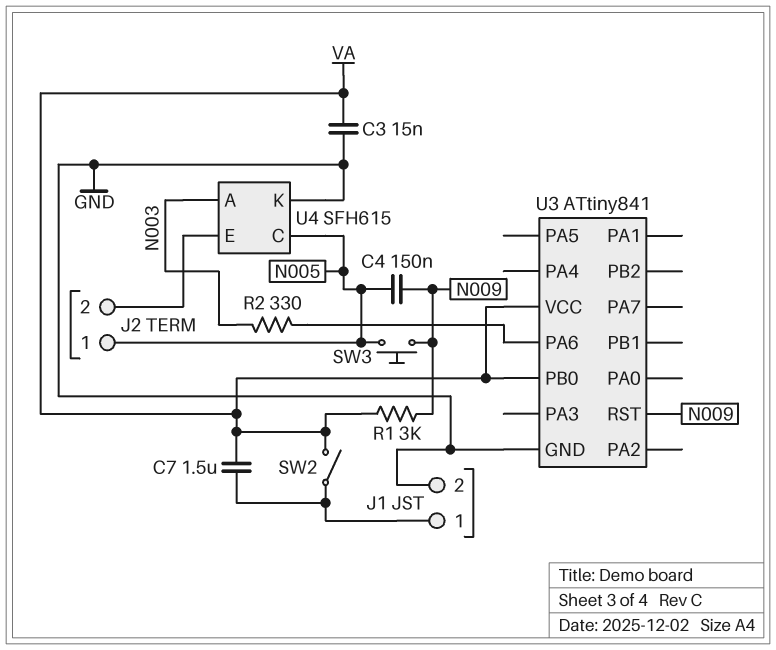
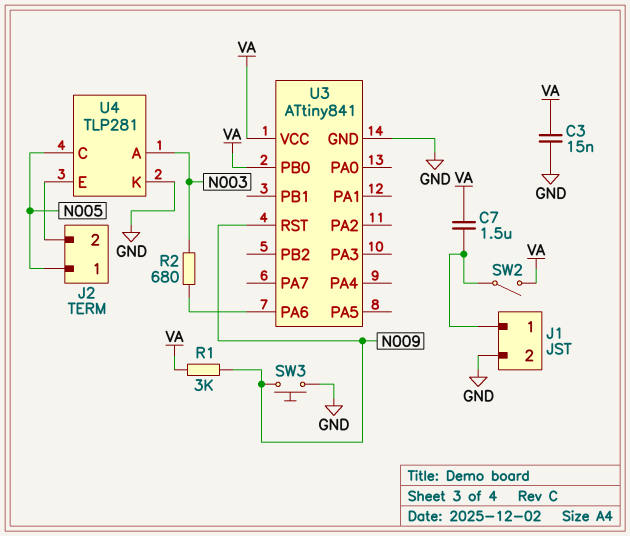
C4: 150nF (N005, N009) -> none
R2: 330 (N003, U3/PA6) -> 680 (N003, U3/PA6)
SW3: button (N005, N009) -> button (GND, N009)
U4: SFH615 -> TLP281

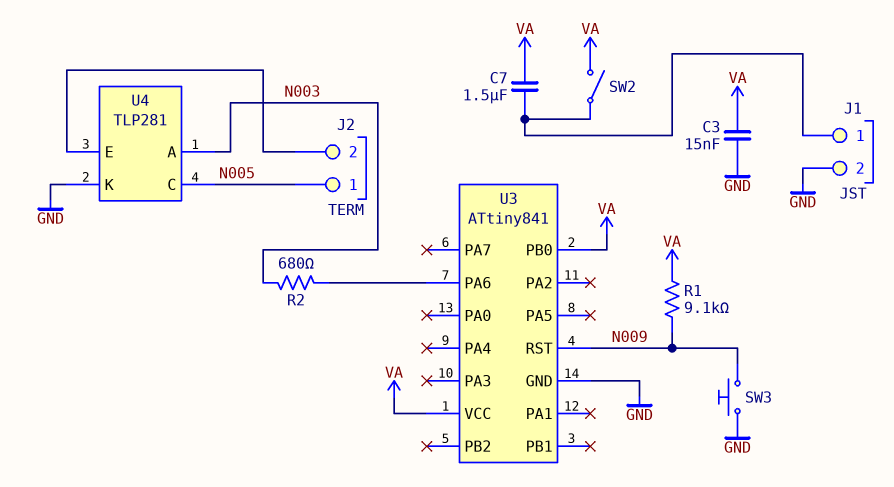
R1: 3k (N009, VA) -> 9.1k (N009, VA)

